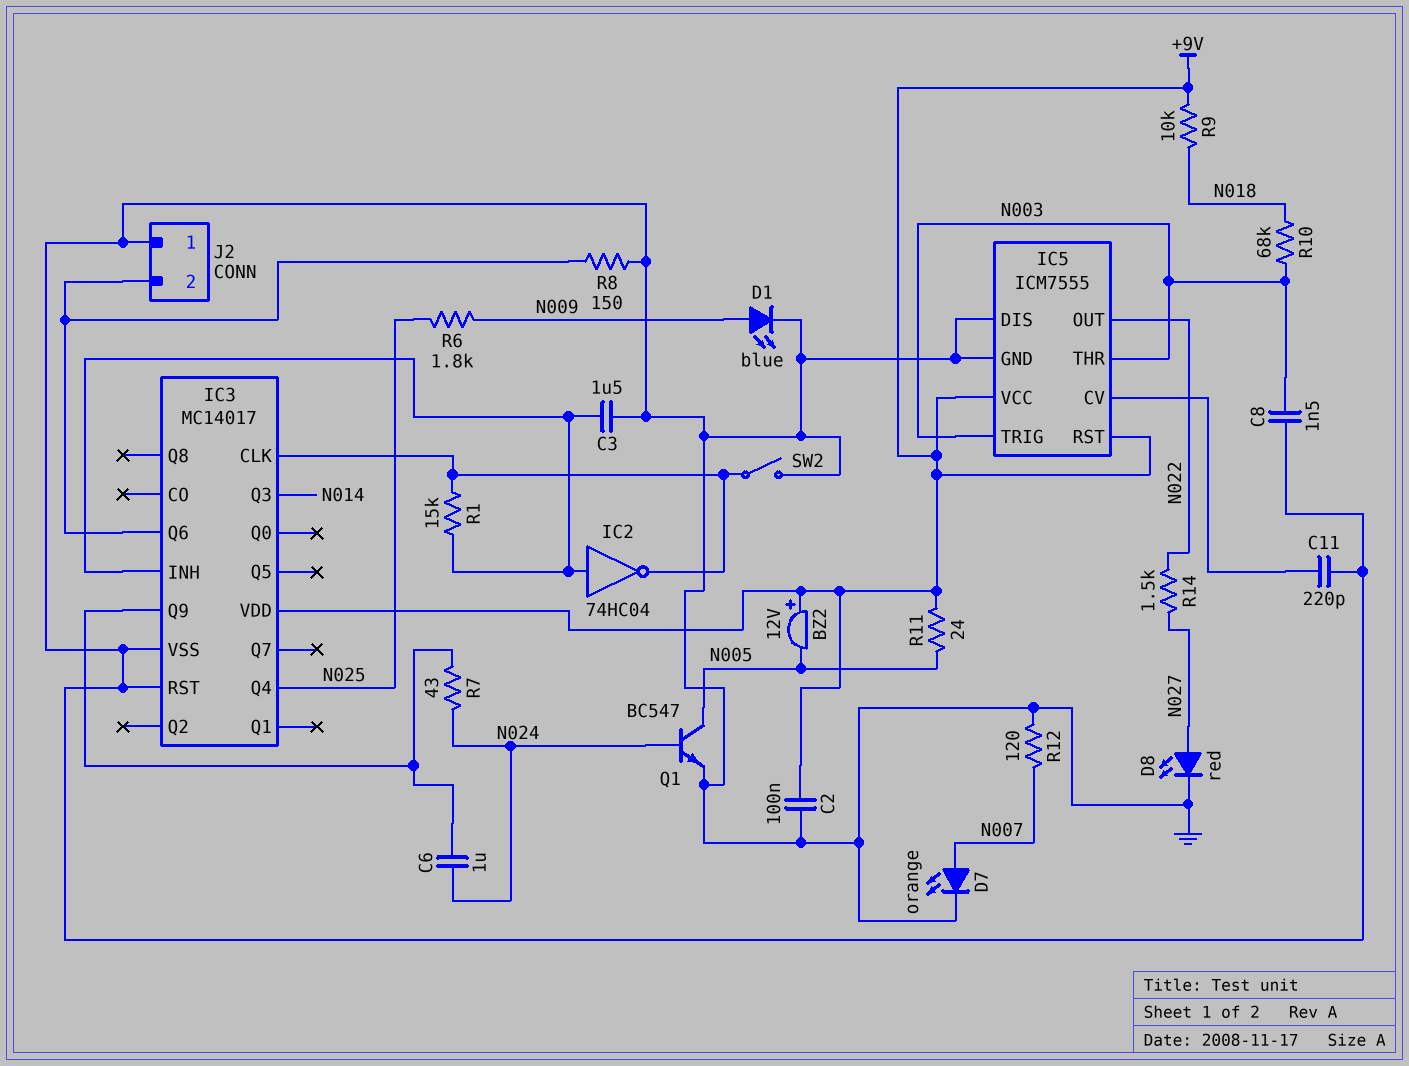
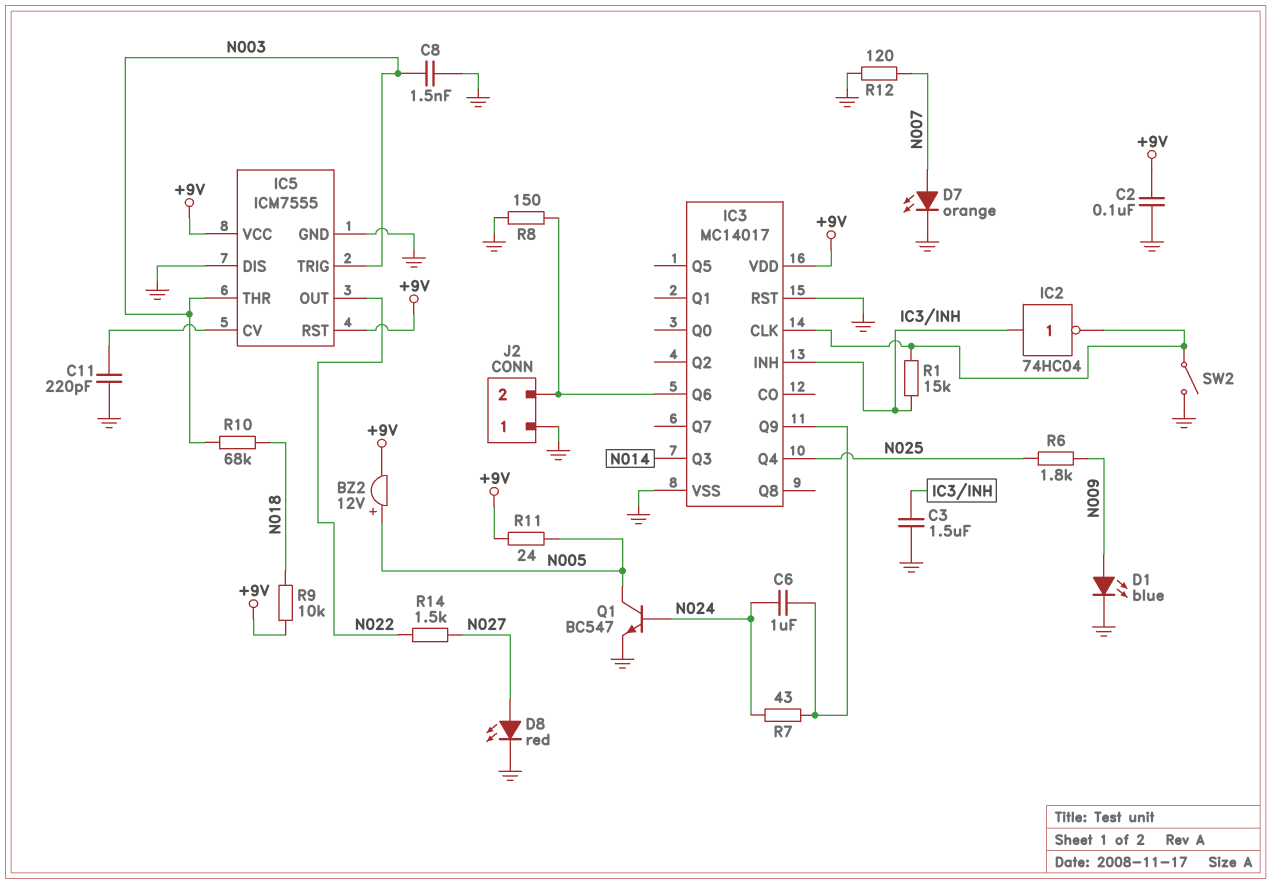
BZ2: buzzer 12V (plus +9V, minus N005) -> buzzer 12V (plus N005, minus +9V)

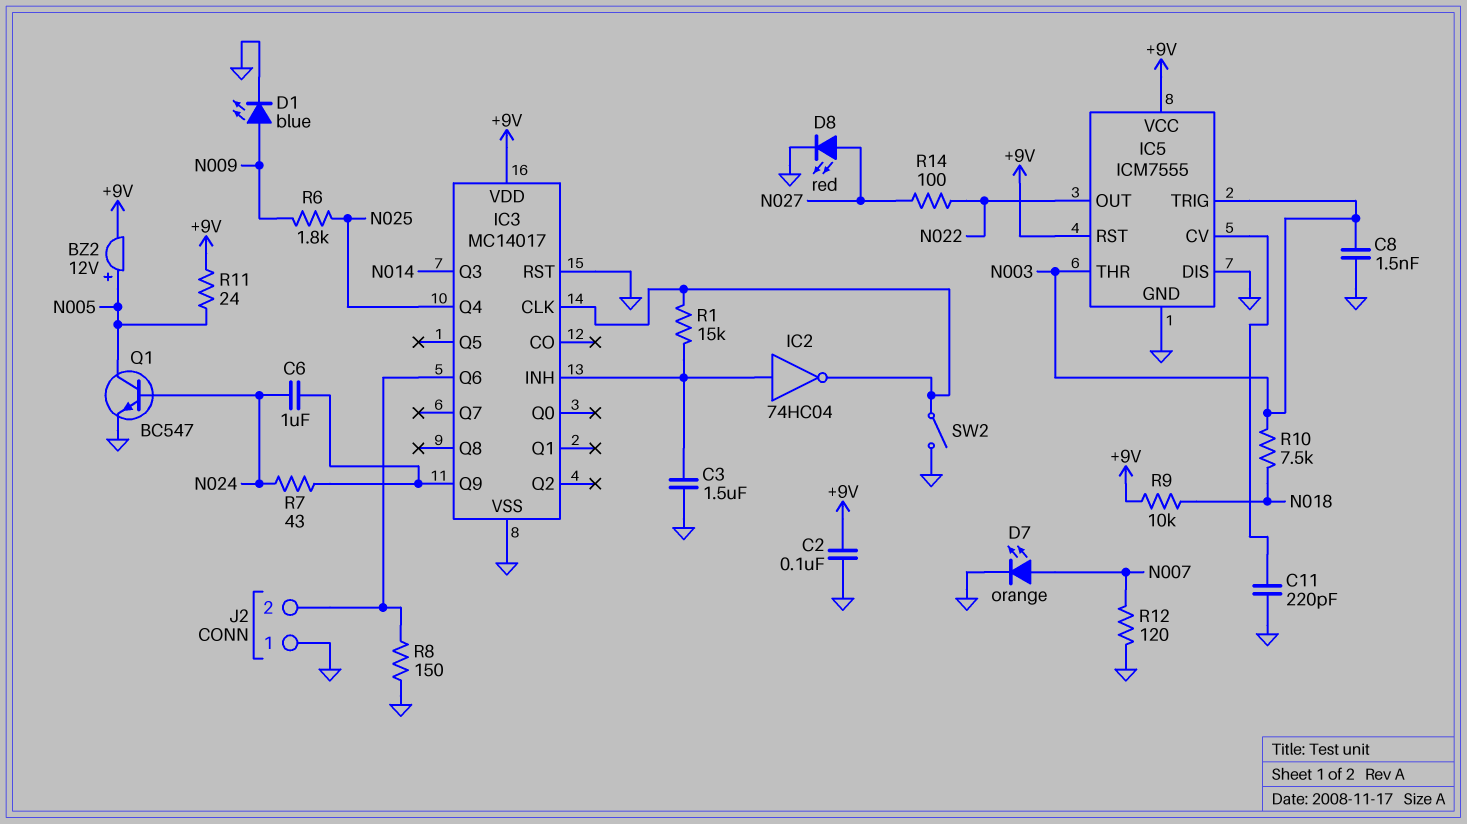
R10: 68k (N003, N018) -> 7.5k (N003, N018)
R14: 1.5k (N022, N027) -> 100 (N022, N027)

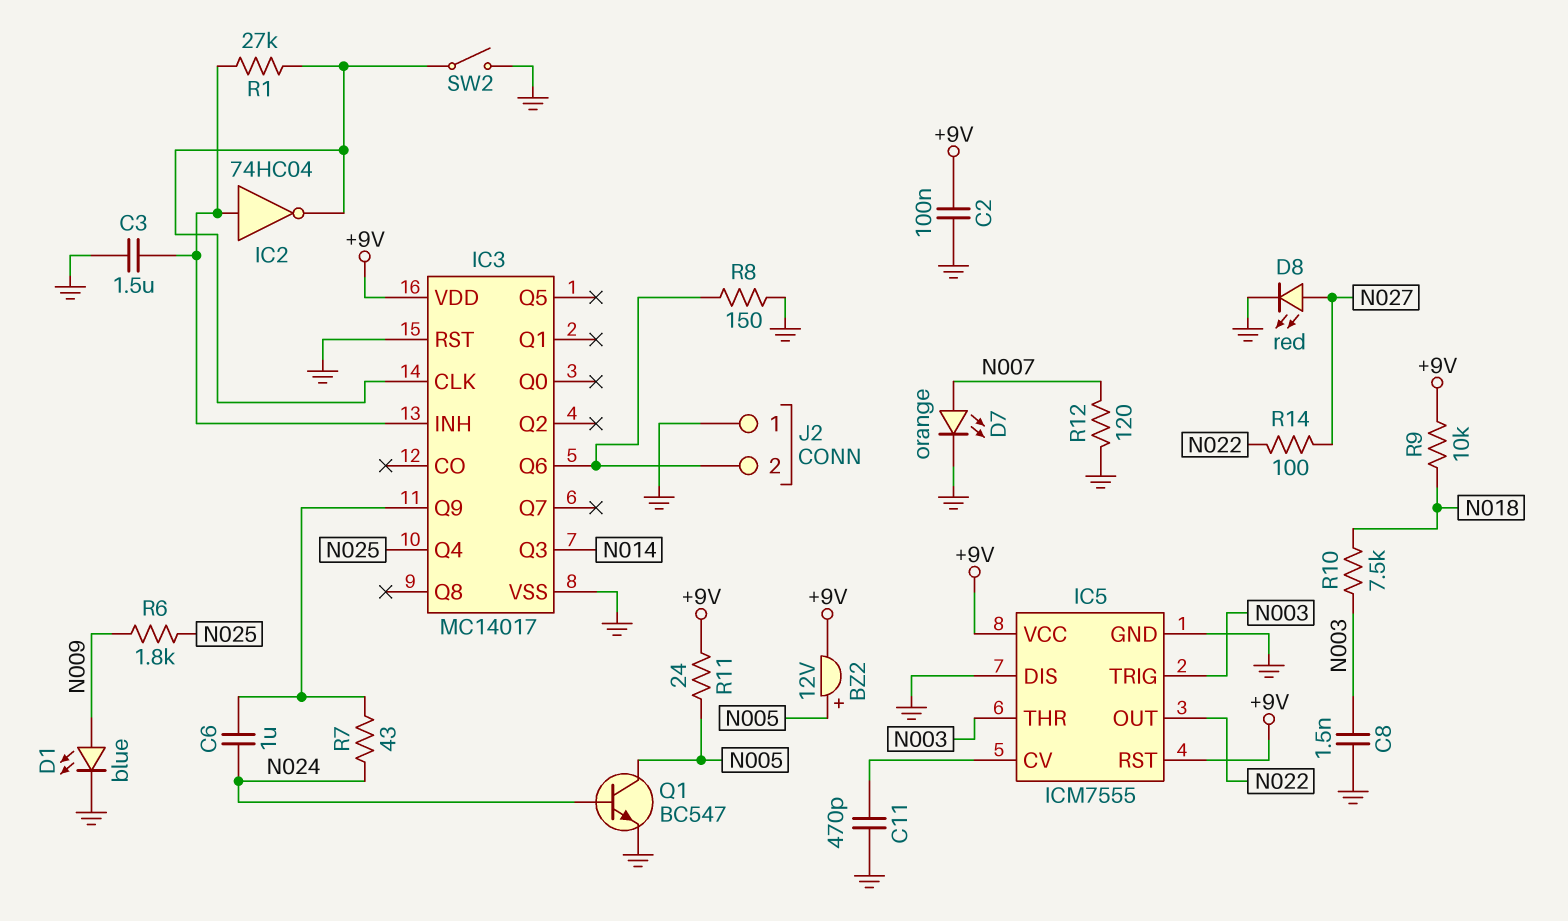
C11: 220pF (GND, IC5/CV) -> 470pF (GND, IC5/CV)
R1: 15k (IC3/CLK, IC3/INH) -> 27k (IC3/CLK, IC3/INH)

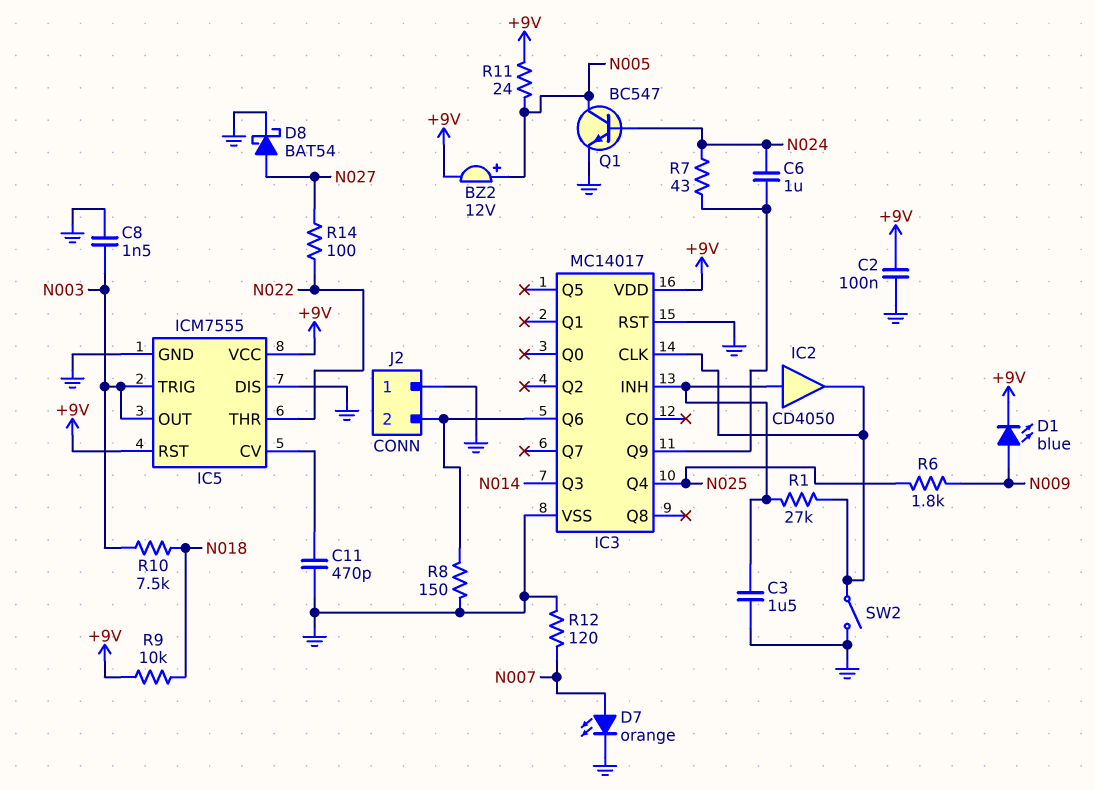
D1: LED blue (A N009, K GND) -> LED blue (A N009, K +9V)
D8: LED red (A N027, K GND) -> schottky BAT54 (A N027, K GND)
IC2: NOT 74HC04 (in IC3/INH, out IC3/CLK) -> buffer CD4050 (in IC3/INH, out IC3/CLK)
IC5 pin OUT: N022 -> N003
IC5 pin THR: N003 -> N022

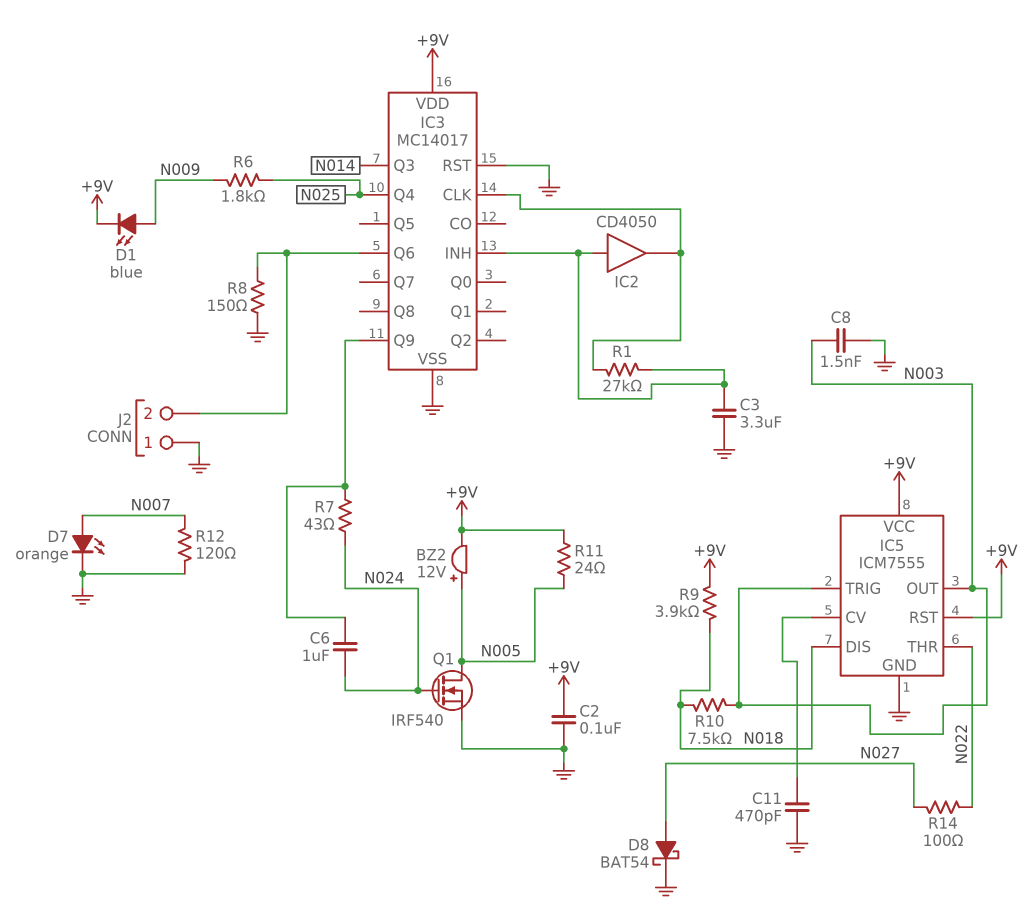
C3: 1.5uF (GND, IC3/INH) -> 3.3uF (GND, IC3/INH)
IC5 pin DIS: GND -> N018
Q1: NPN BC547 (B N024, C N005, E GND) -> NMOS IRF540 (G N024, D N005, S GND)
R9: 10k (+9V, N018) -> 3.9k (+9V, N018)
SW2: switch (GND, IC3/CLK) -> none

